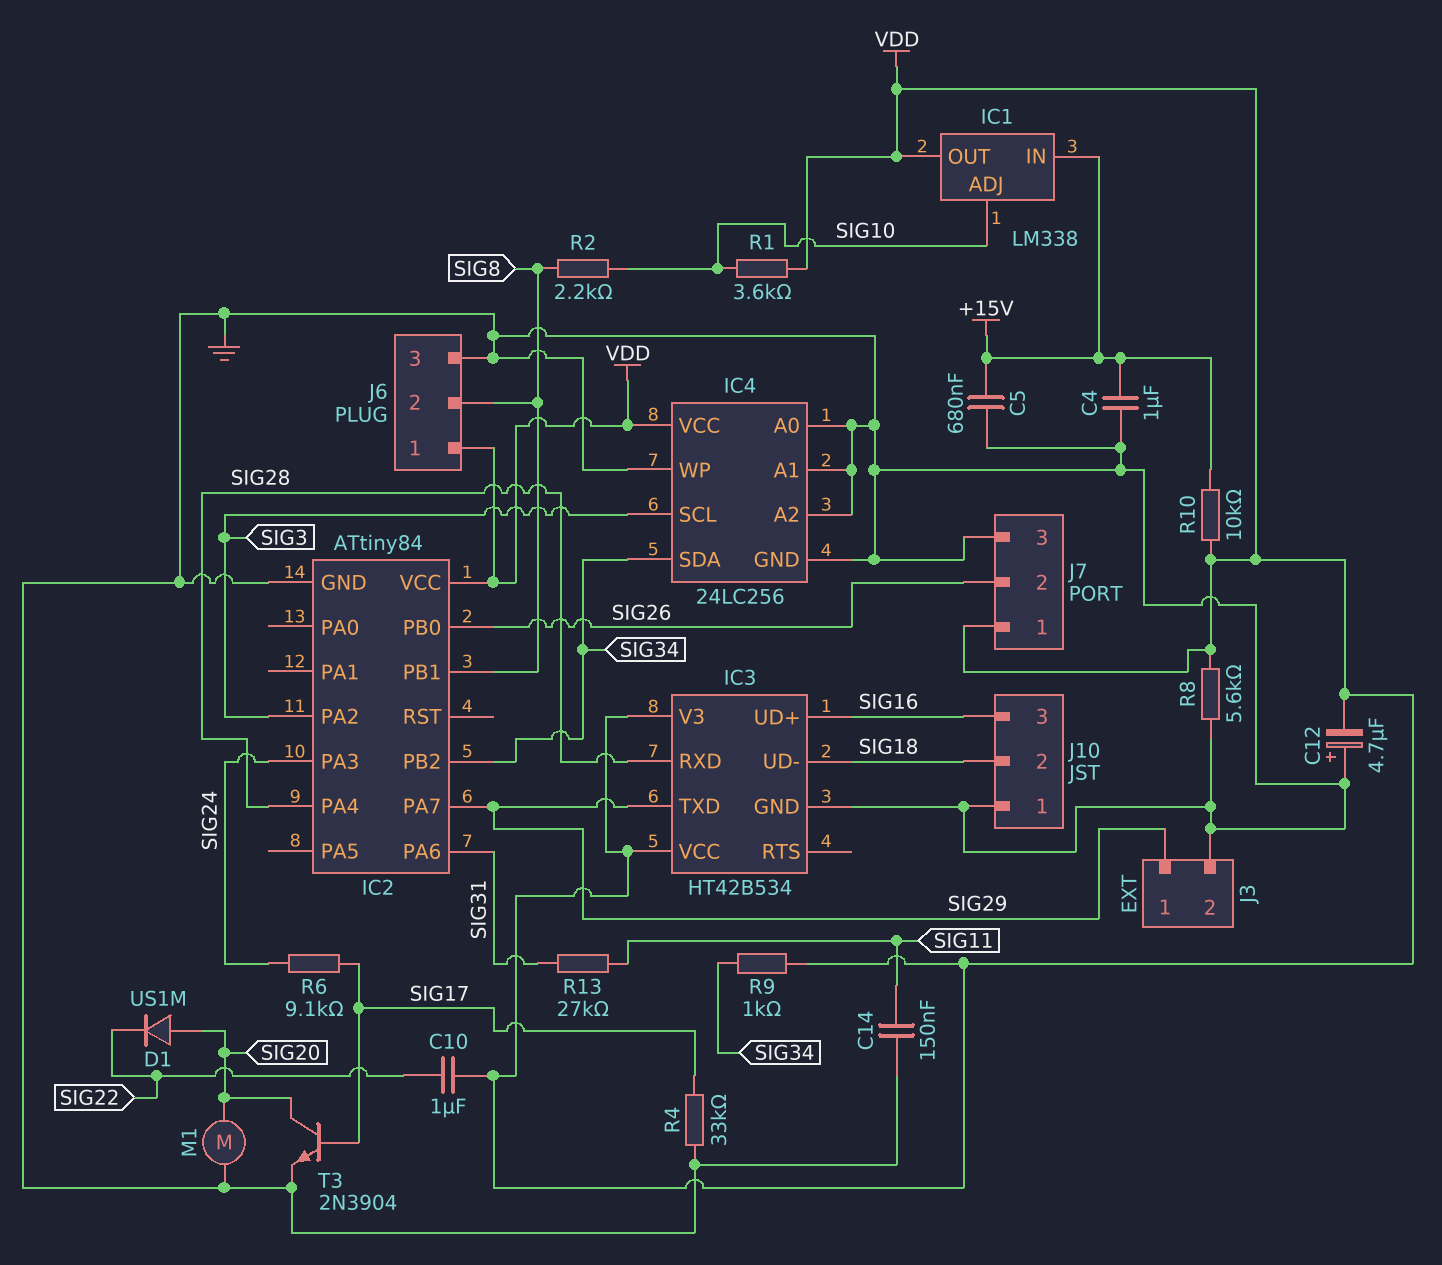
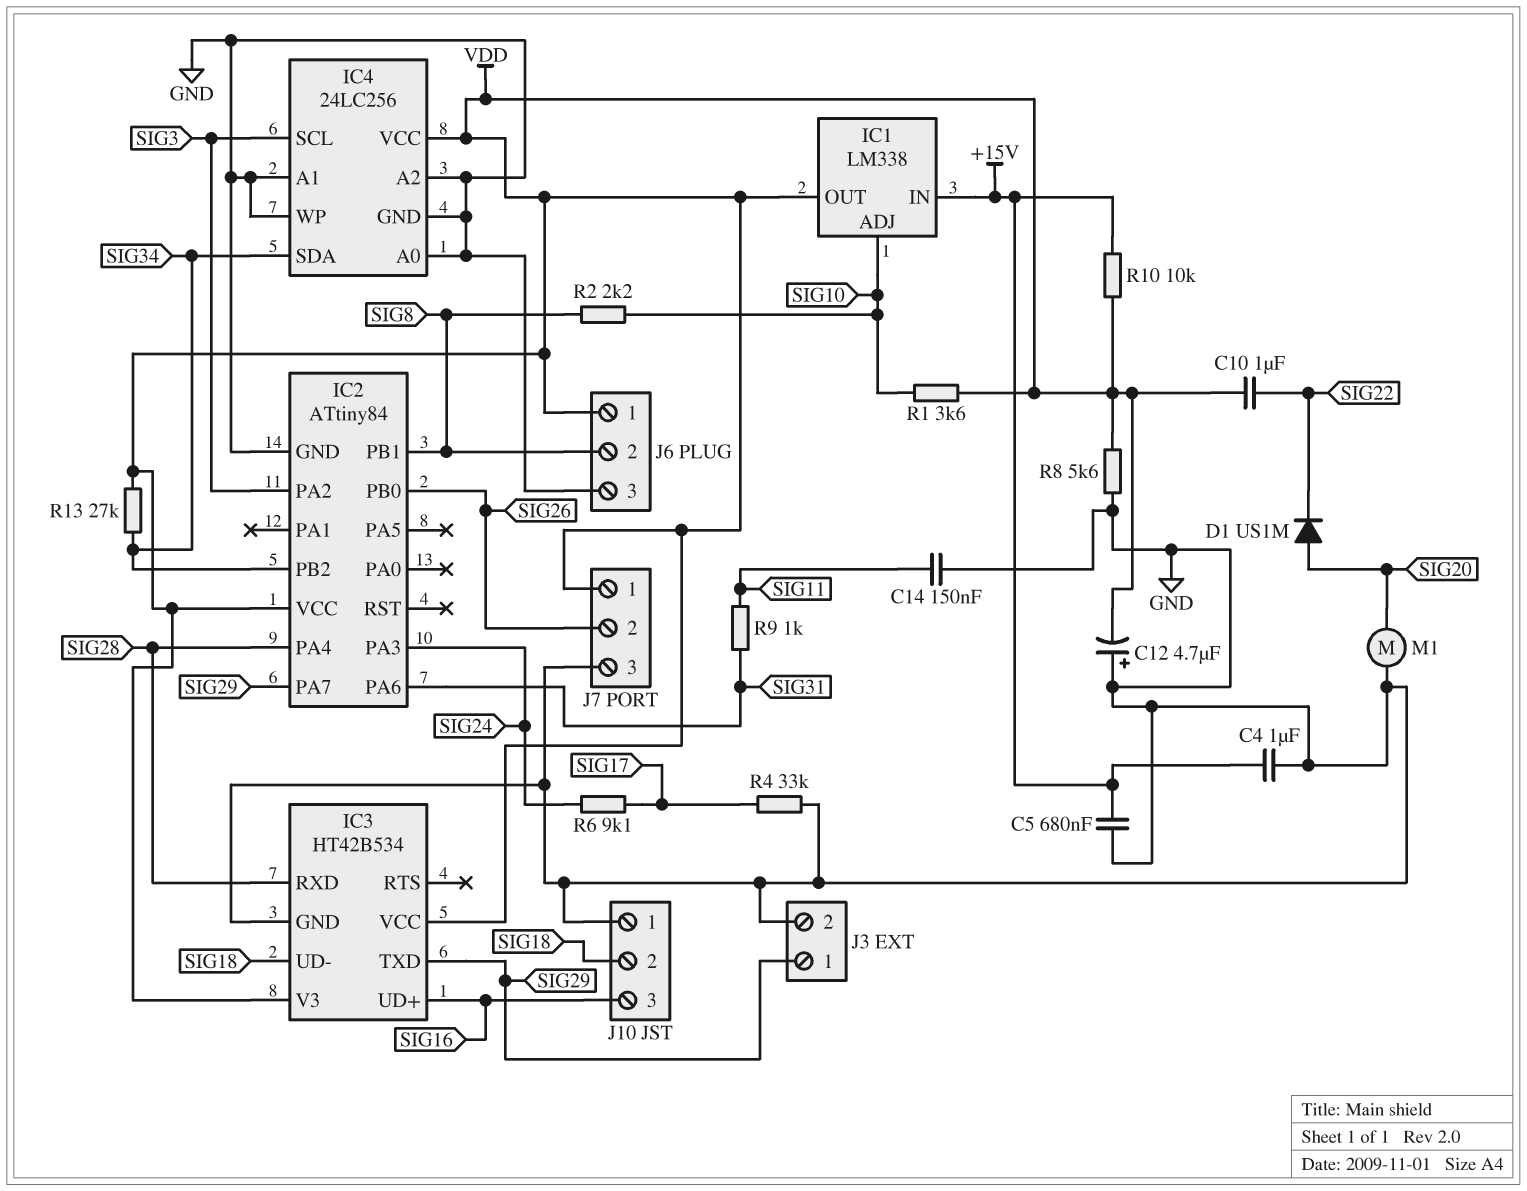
R9: 1k (SIG34, VDD) -> 1k (SIG11, SIG31)
R13: 27k (SIG11, SIG31) -> 27k (SIG34, VDD)
T3: NPN 2N3904 (B SIG17, C SIG20, E GND) -> none

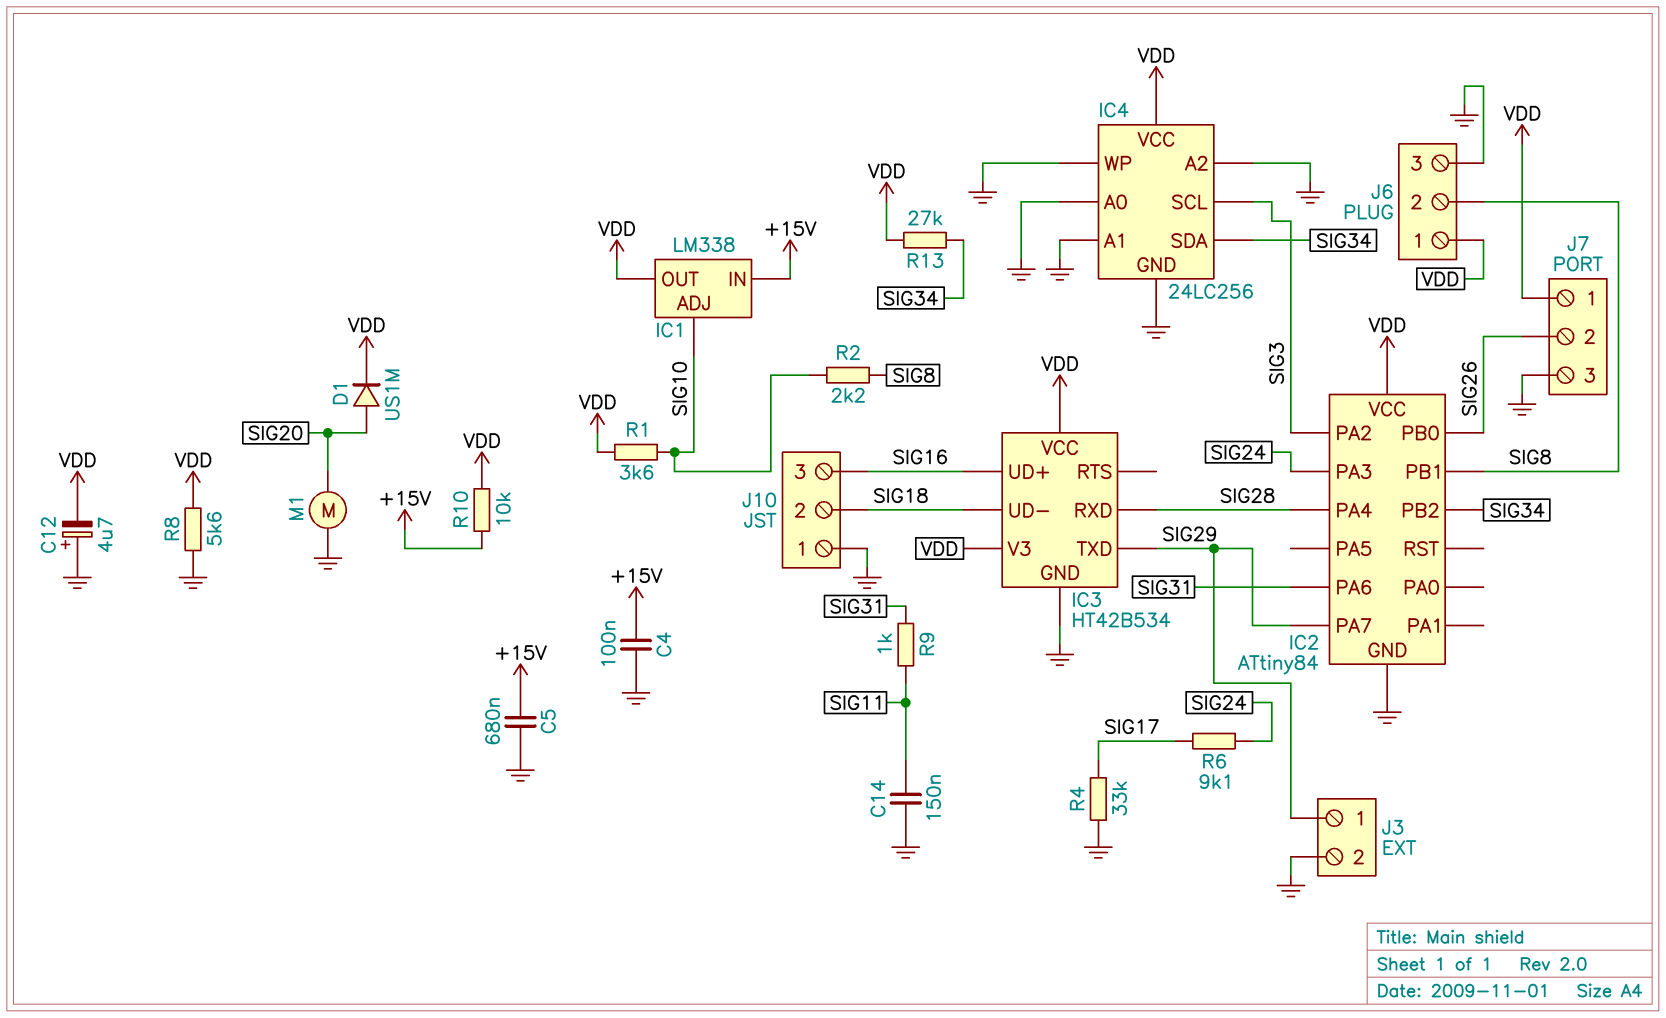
C4: 1uF (+15V, GND) -> 100nF (+15V, GND)
C10: 1uF (SIG22, VDD) -> none
D1: diode US1M (A SIG20, K SIG22) -> diode US1M (A SIG20, K VDD)

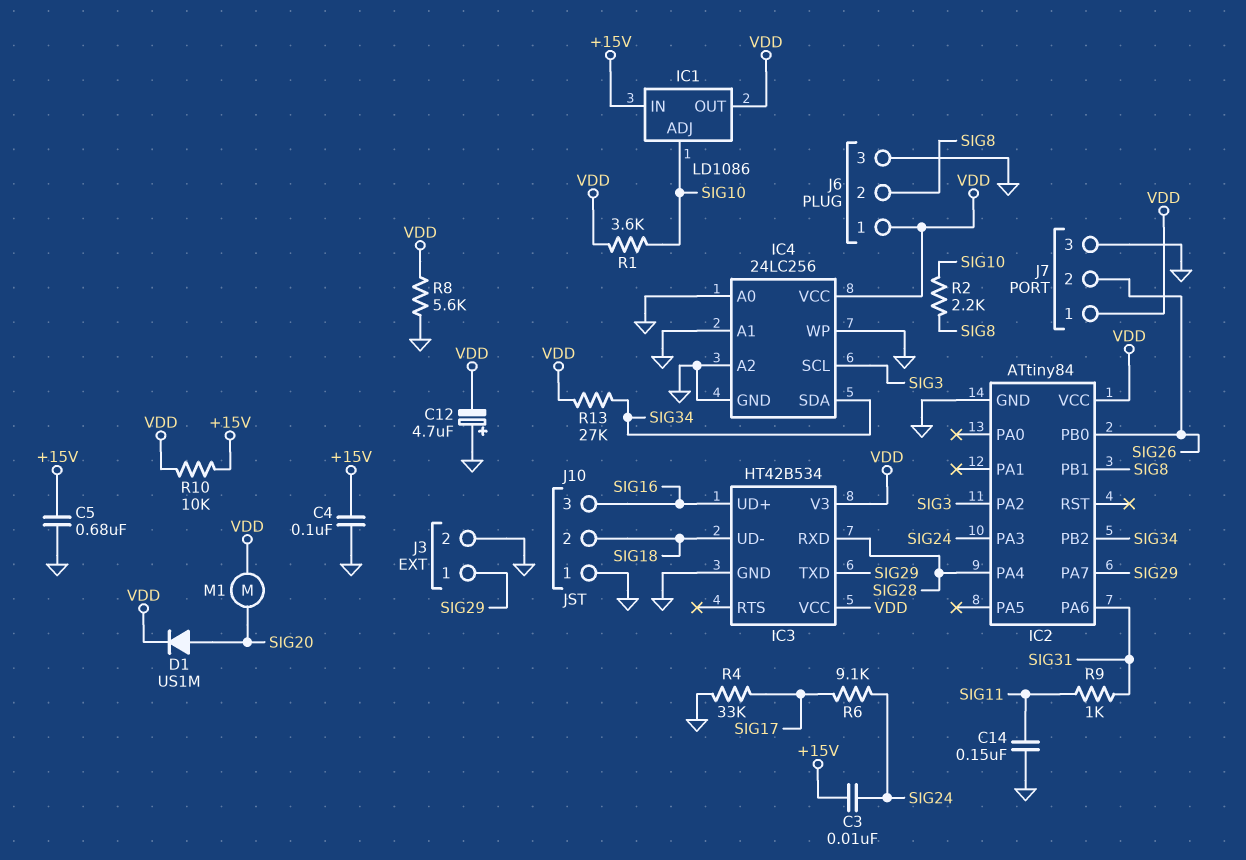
C3: none -> 10nF (+15V, SIG24)
IC1: LM338 -> LD1086
M1: motor (GND, SIG20) -> motor (SIG20, VDD)

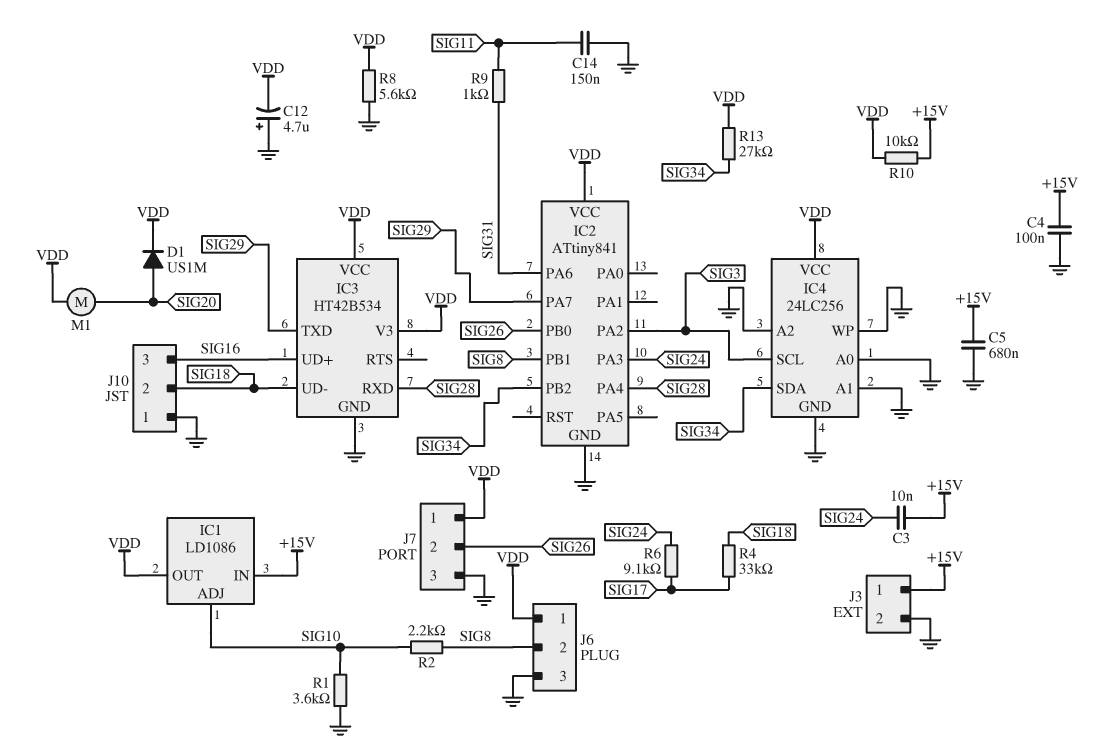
IC2: ATtiny84 -> ATtiny841
J3 pin 1: SIG29 -> +15V
R1: 3.6k (SIG10, VDD) -> 3.6k (GND, SIG10)
R4: 33k (GND, SIG17) -> 33k (SIG17, SIG18)

